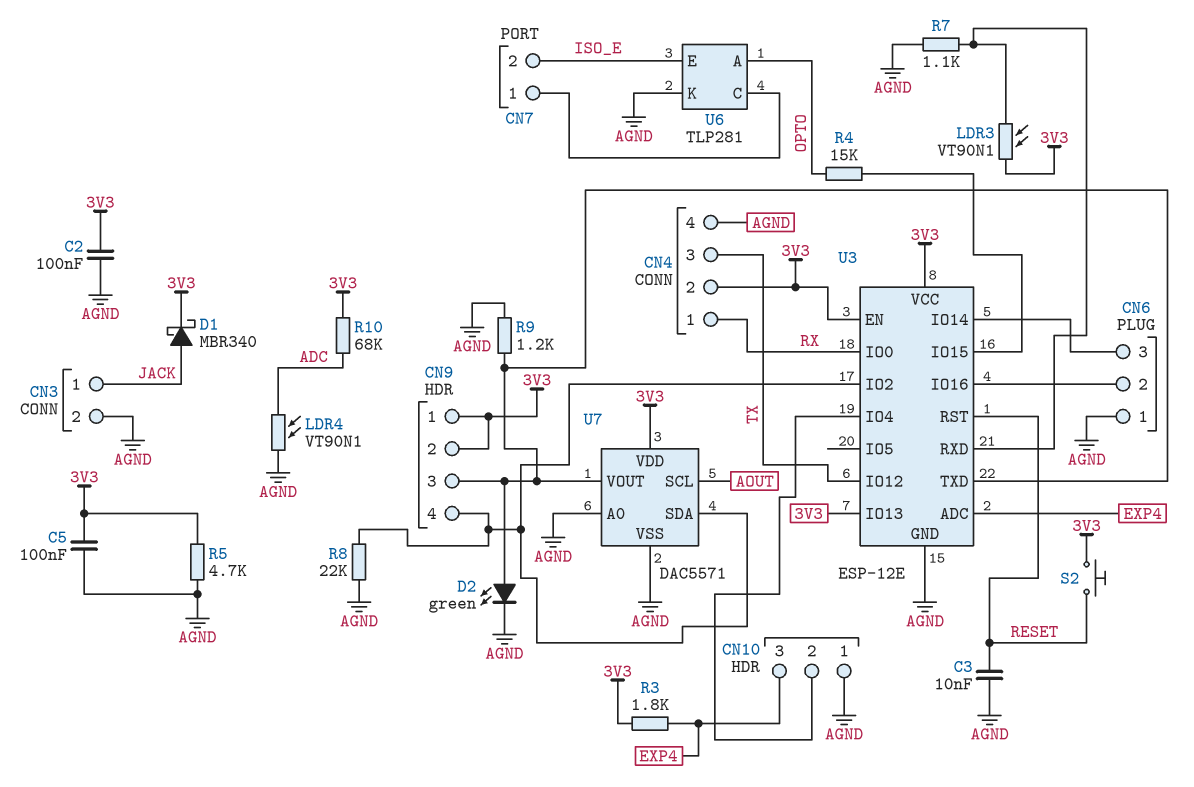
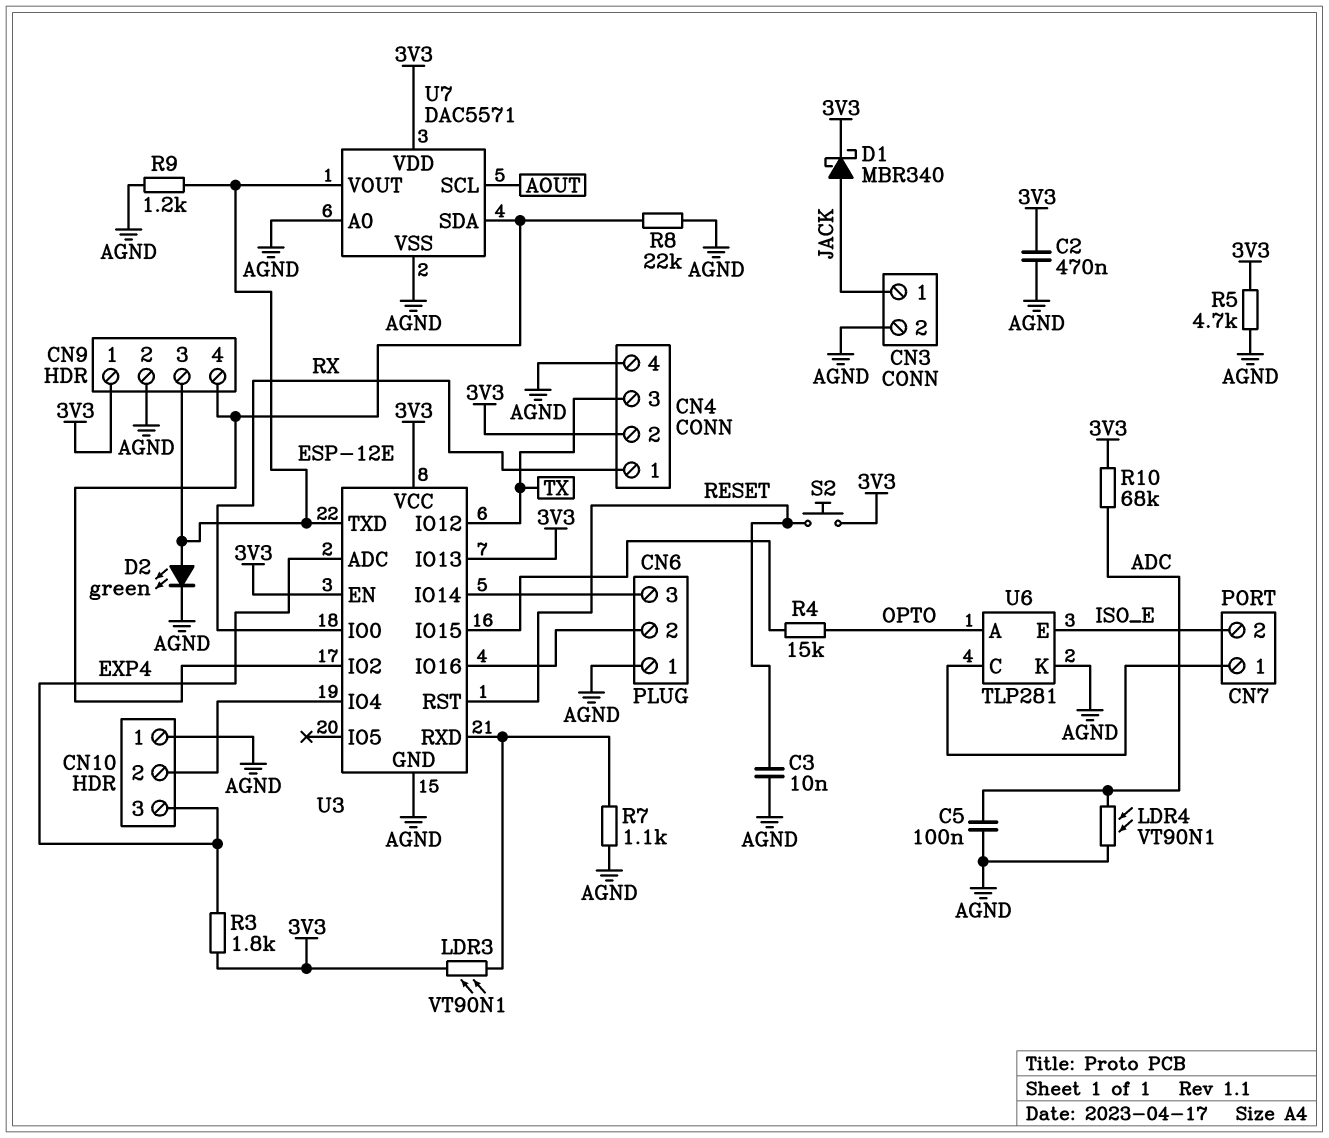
C2: 100nF (3V3, AGND) -> 470nF (3V3, AGND)
C5: 100nF (3V3, AGND) -> 100nF (ADC, AGND)
CN9 pin 2: 3V3 -> AGND

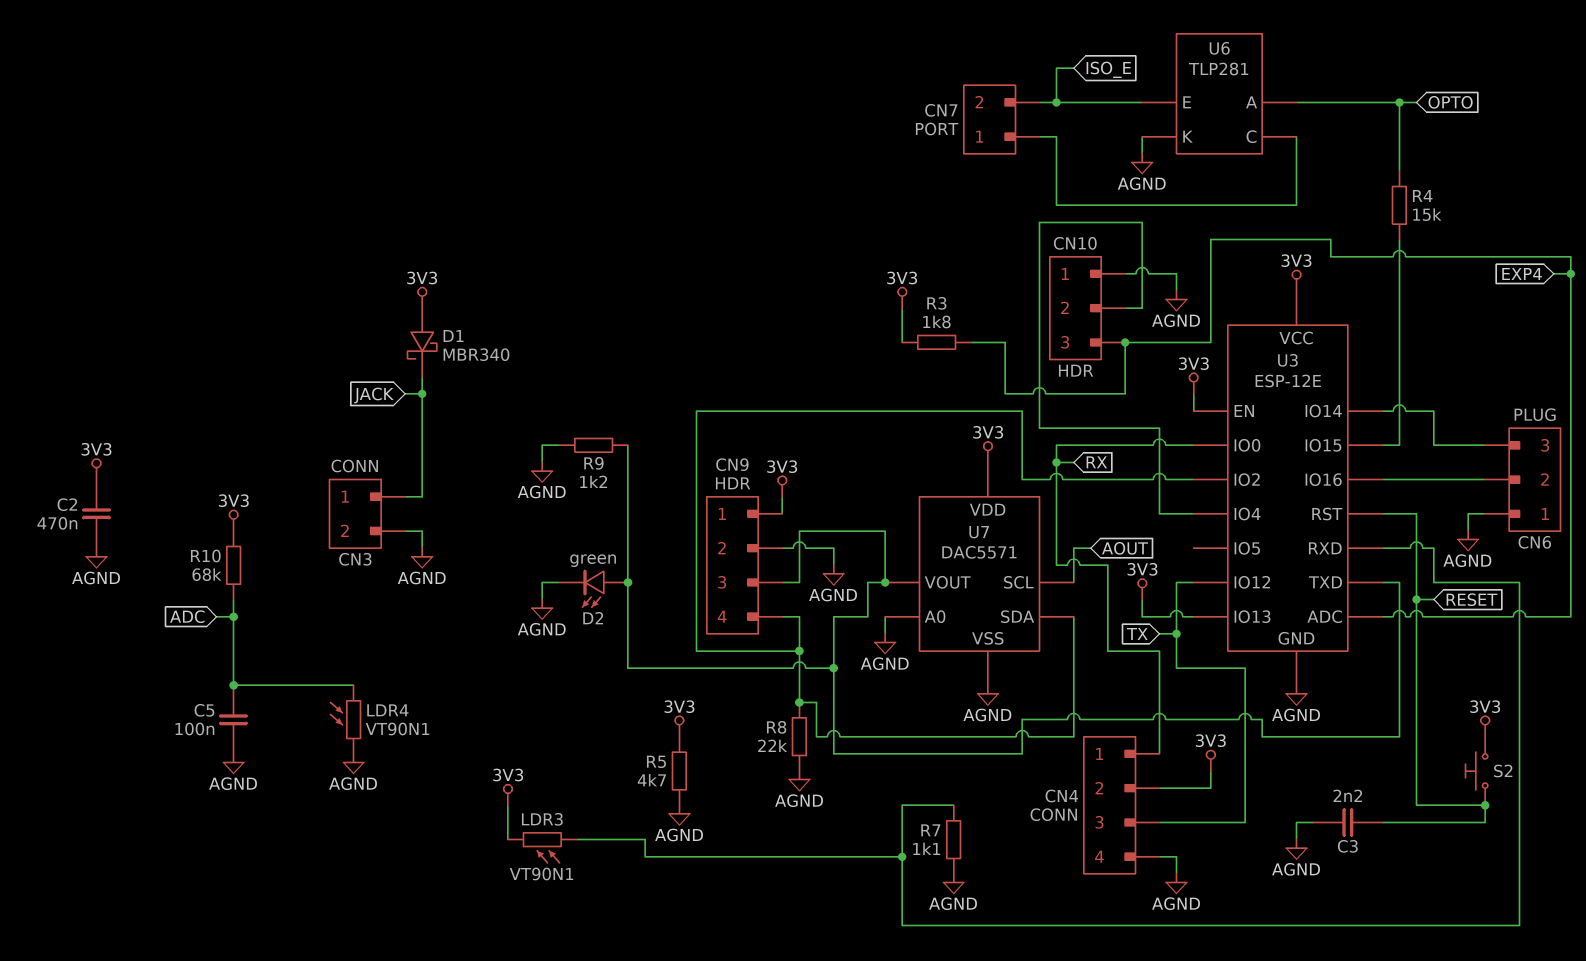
C3: 10nF (AGND, RESET) -> 2.2nF (AGND, RESET)
D1: schottky MBR340 (A JACK, K 3V3) -> schottky MBR340 (A 3V3, K JACK)

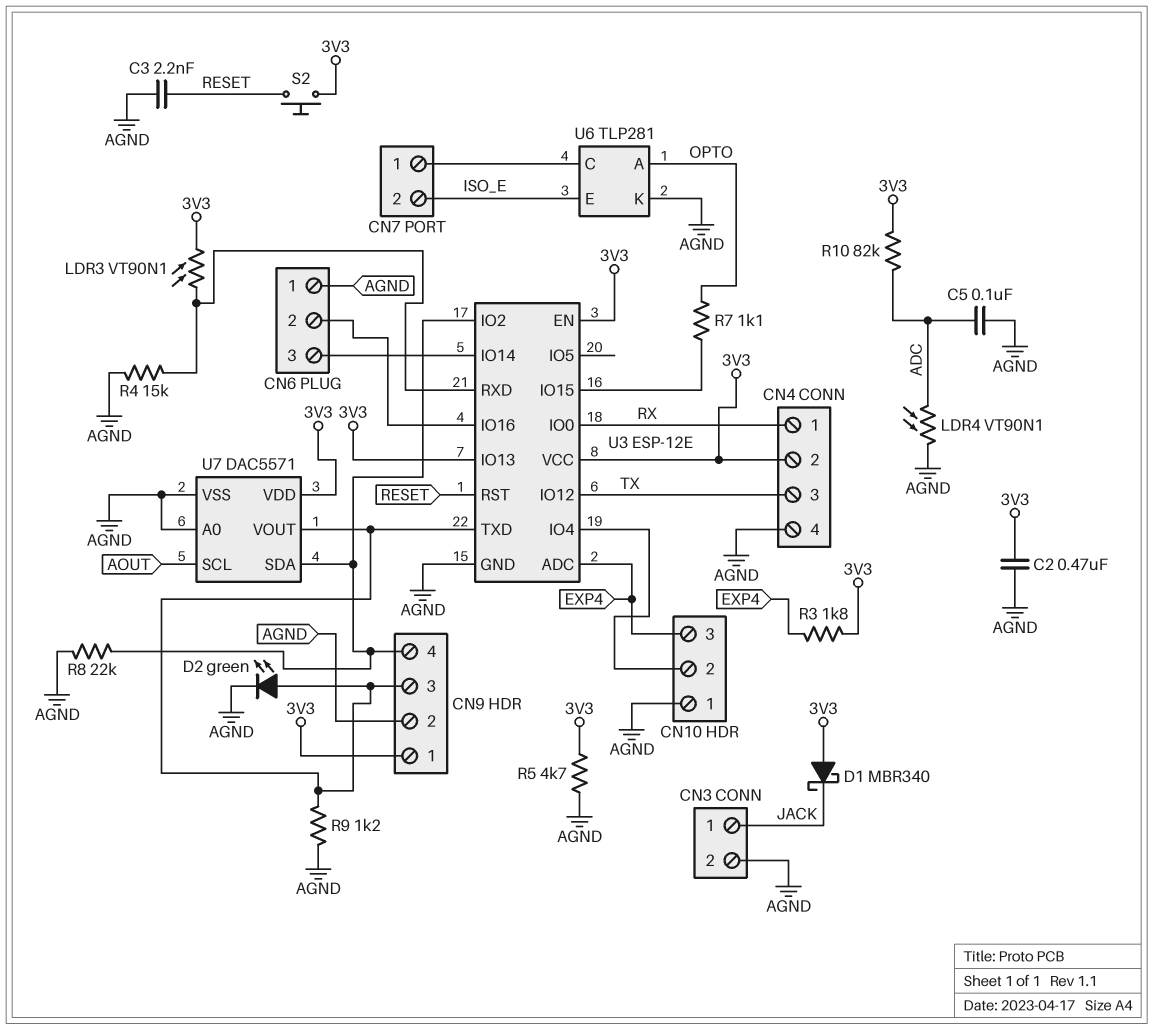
R4: 15k (OPTO, U3/IO15) -> 15k (AGND, U3/RXD)
R7: 1.1k (AGND, U3/RXD) -> 1.1k (OPTO, U3/IO15)
R10: 68k (3V3, ADC) -> 82k (3V3, ADC)

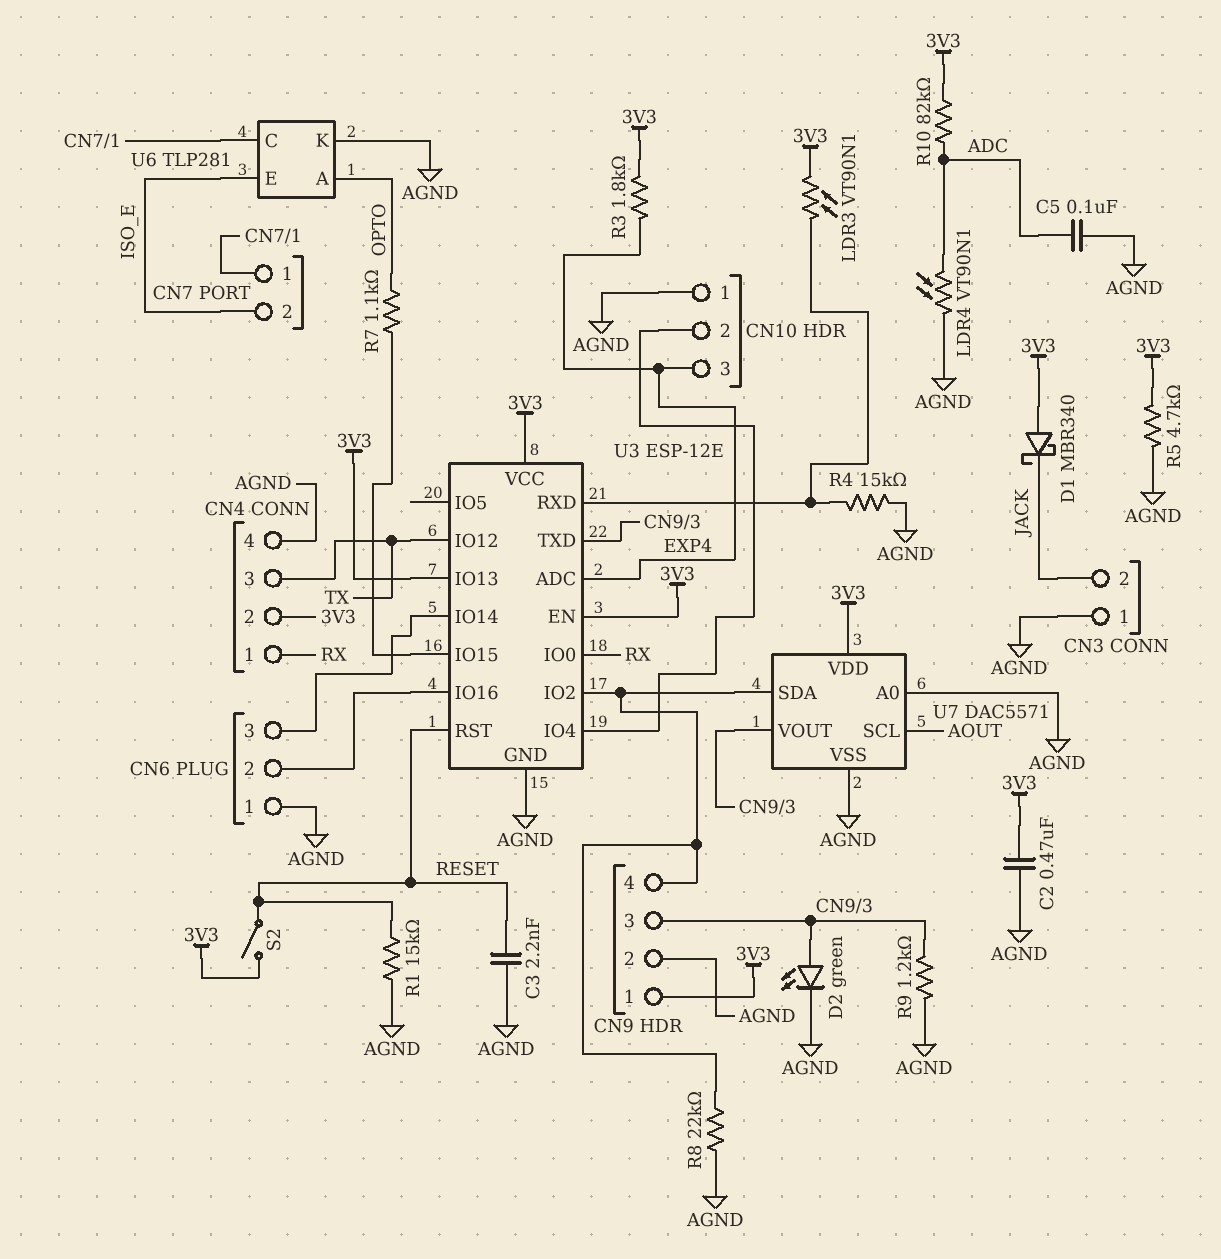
CN3 pin 1: JACK -> AGND
CN3 pin 2: AGND -> JACK
R1: none -> 15k (AGND, RESET)
S2: button (3V3, RESET) -> switch (3V3, RESET)

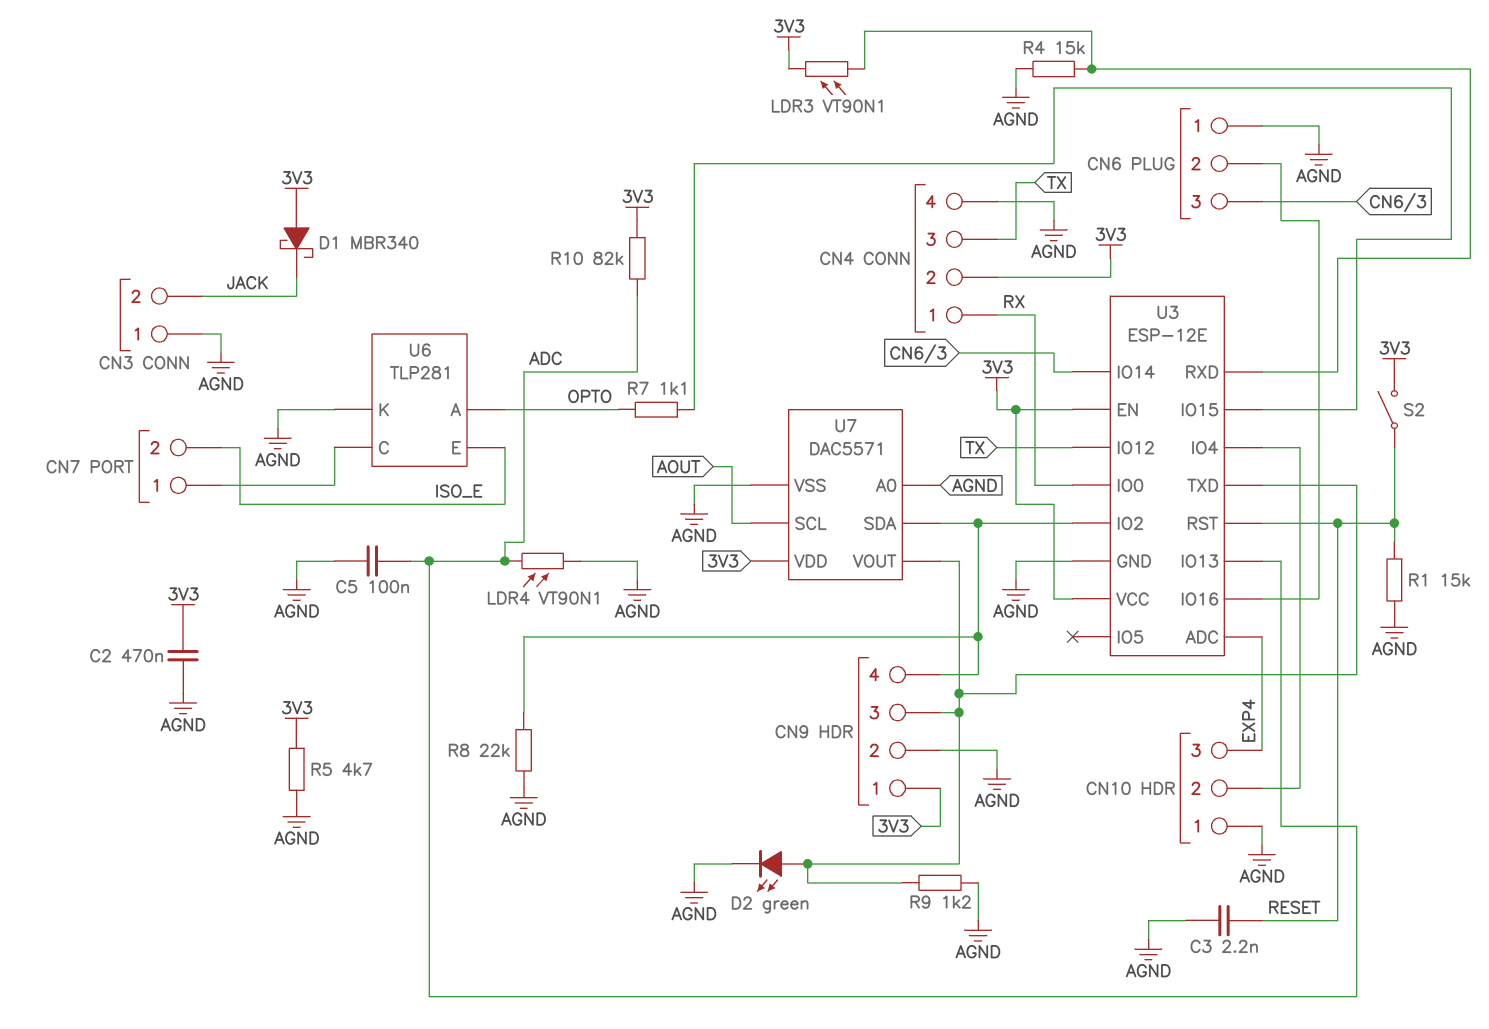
R3: 1.8k (3V3, EXP4) -> none
U3 pin IO13: 3V3 -> ADC

